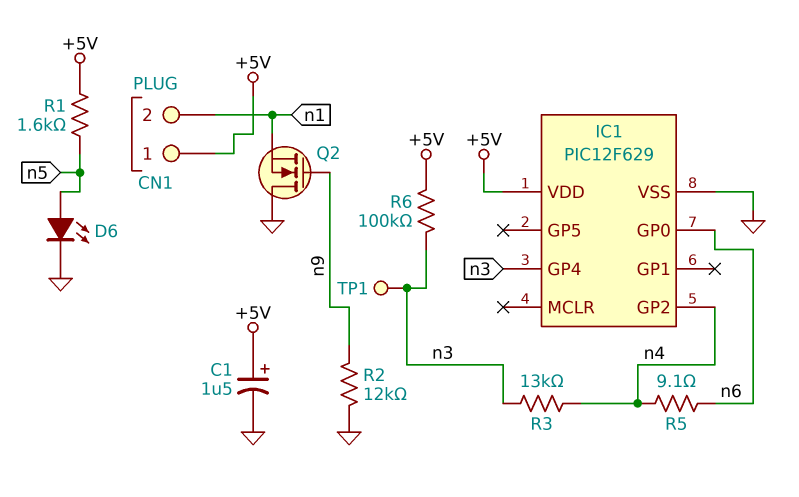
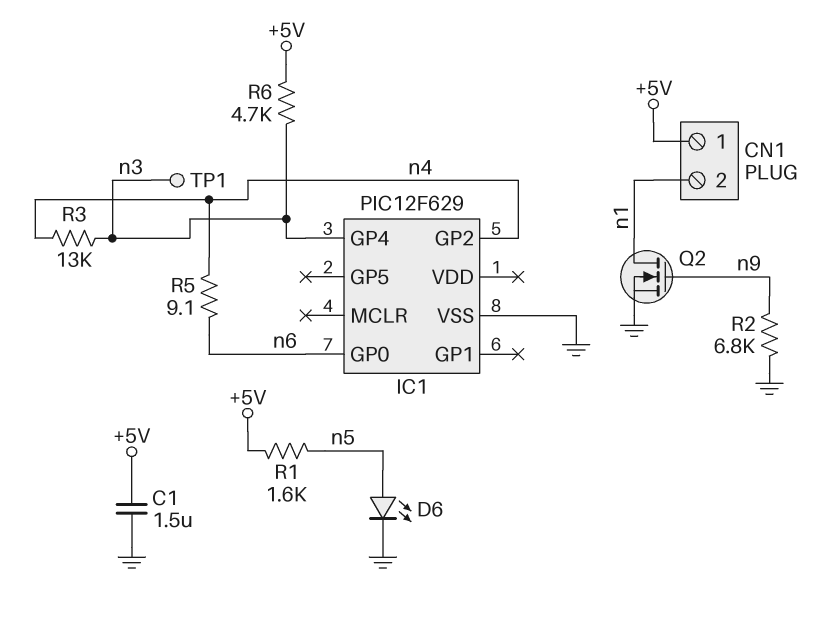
C1: 1.5uF (plus +5V, minus GND) -> 1.5uF (+5V, GND)
IC1 pin VDD: +5V -> none
Q2: NMOS (G n9, D GND, S n1) -> NMOS (G n9, D n1, S GND)
R2: 12k (GND, n9) -> 6.8k (GND, n9)
R6: 100k (+5V, n3) -> 4.7k (+5V, n3)

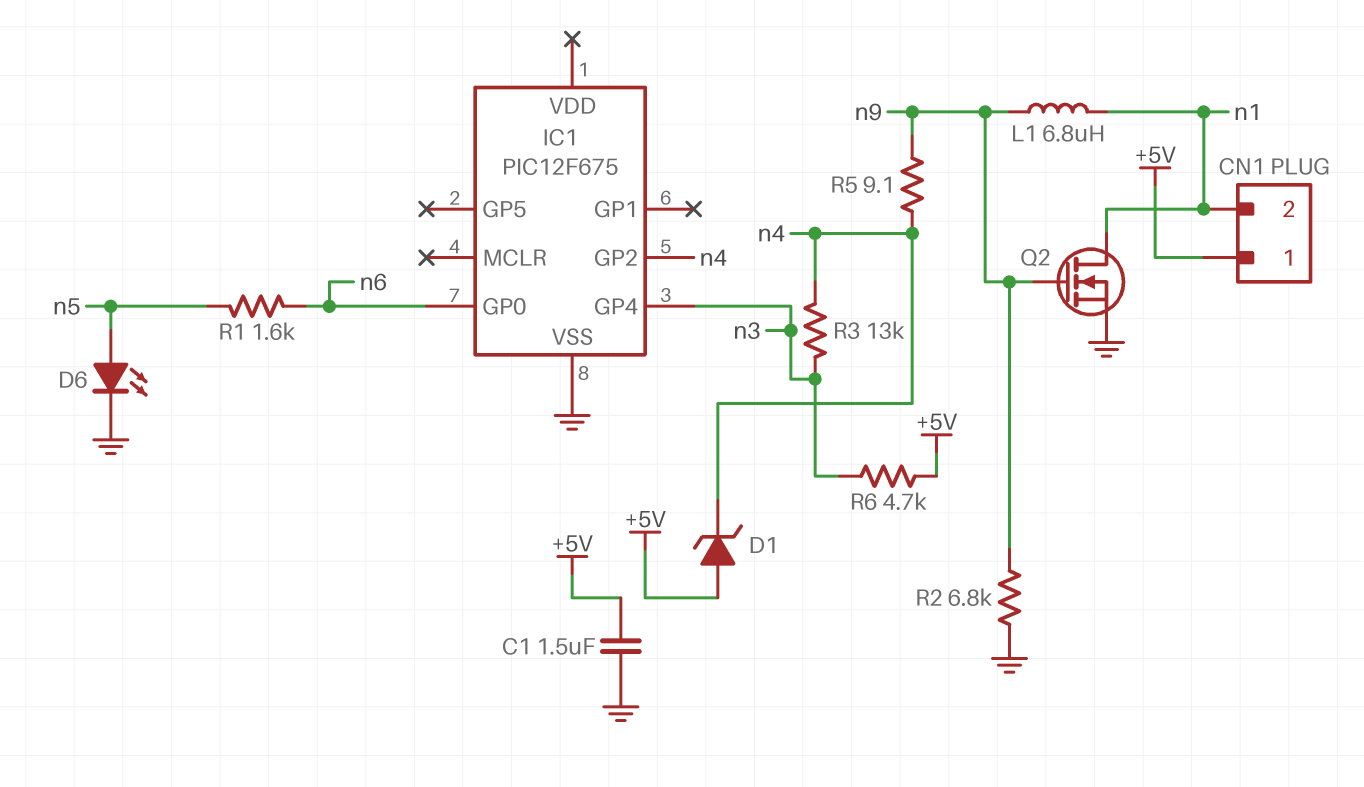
D1: none -> zener (A +5V, K n4)
IC1: PIC12F629 -> PIC12F675
L1: none -> 6.8uH (n1, n9)
R1: 1.6k (+5V, n5) -> 1.6k (n5, n6)
R5: 9.1 (n4, n6) -> 9.1 (n4, n9)
TP1: test point (n3) -> none

